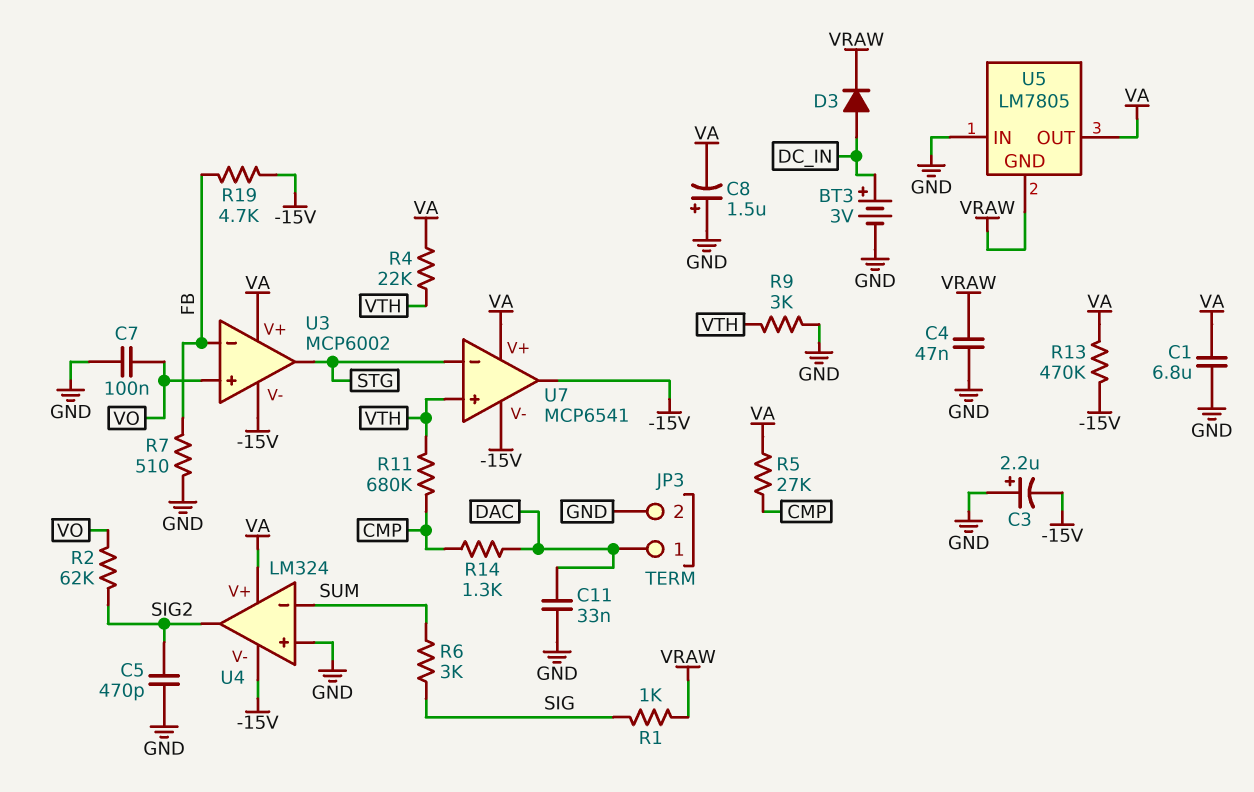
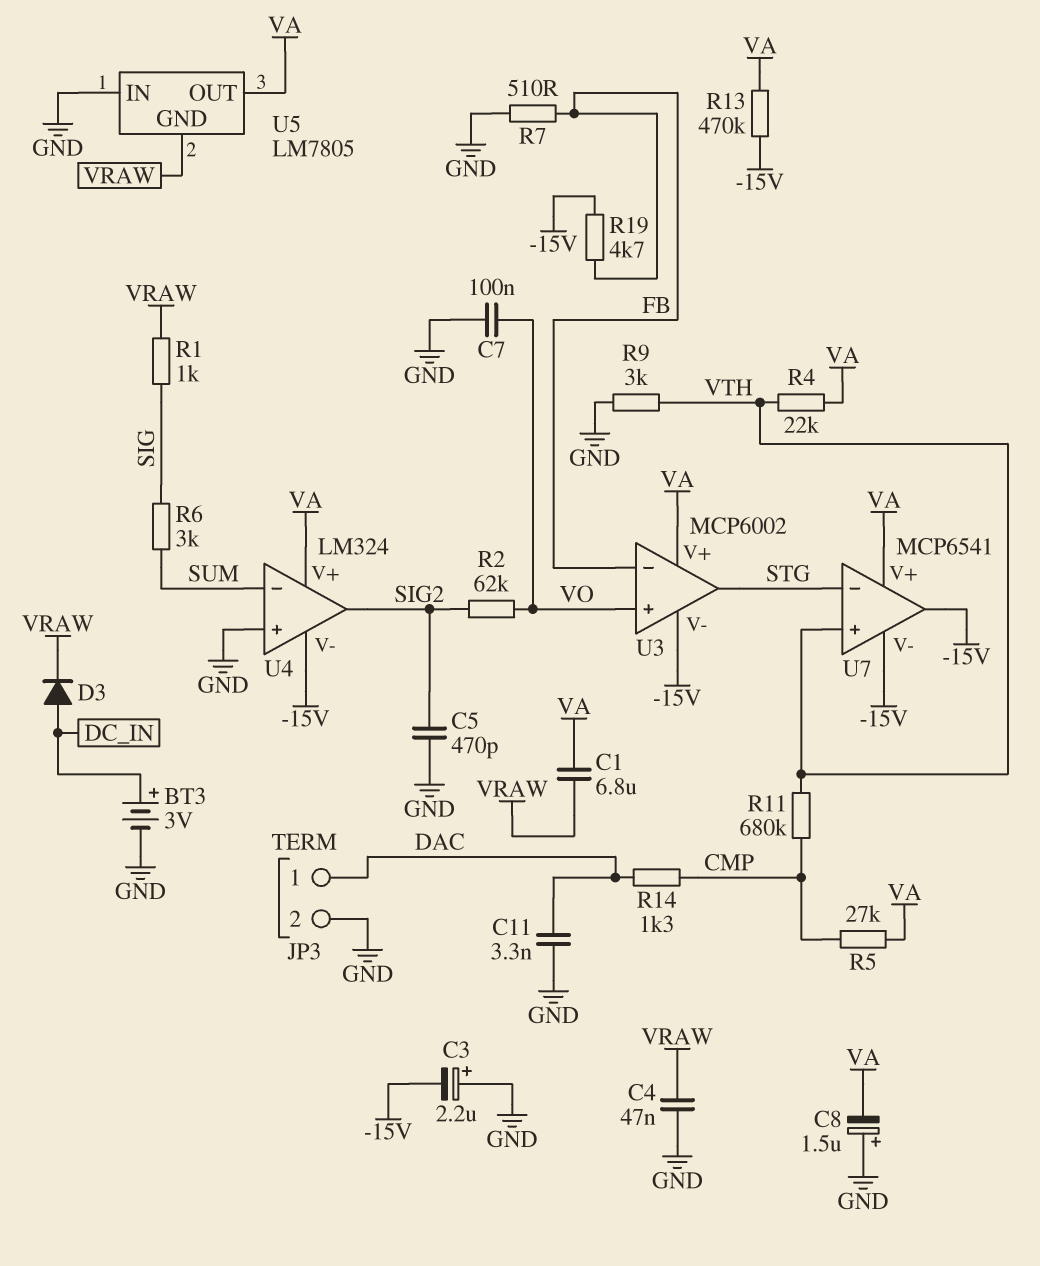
C1: 6.8uF (GND, VA) -> 6.8uF (VA, VRAW)
C11: 33nF (DAC, GND) -> 3.3nF (DAC, GND)

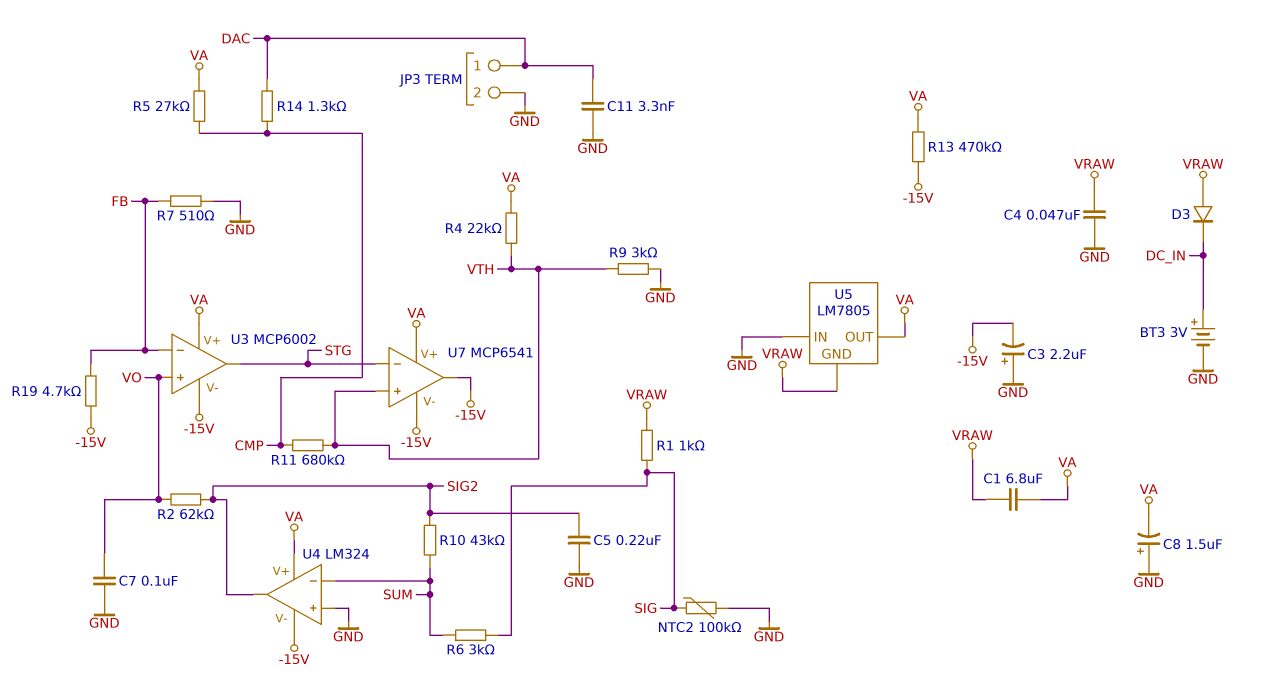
C5: 470pF (GND, SIG2) -> 220nF (GND, SIG2)
D3: diode (A DC_IN, K VRAW) -> diode (A VRAW, K DC_IN)
NTC2: none -> 100k (GND, SIG)
R10: none -> 43k (SIG2, SUM)

